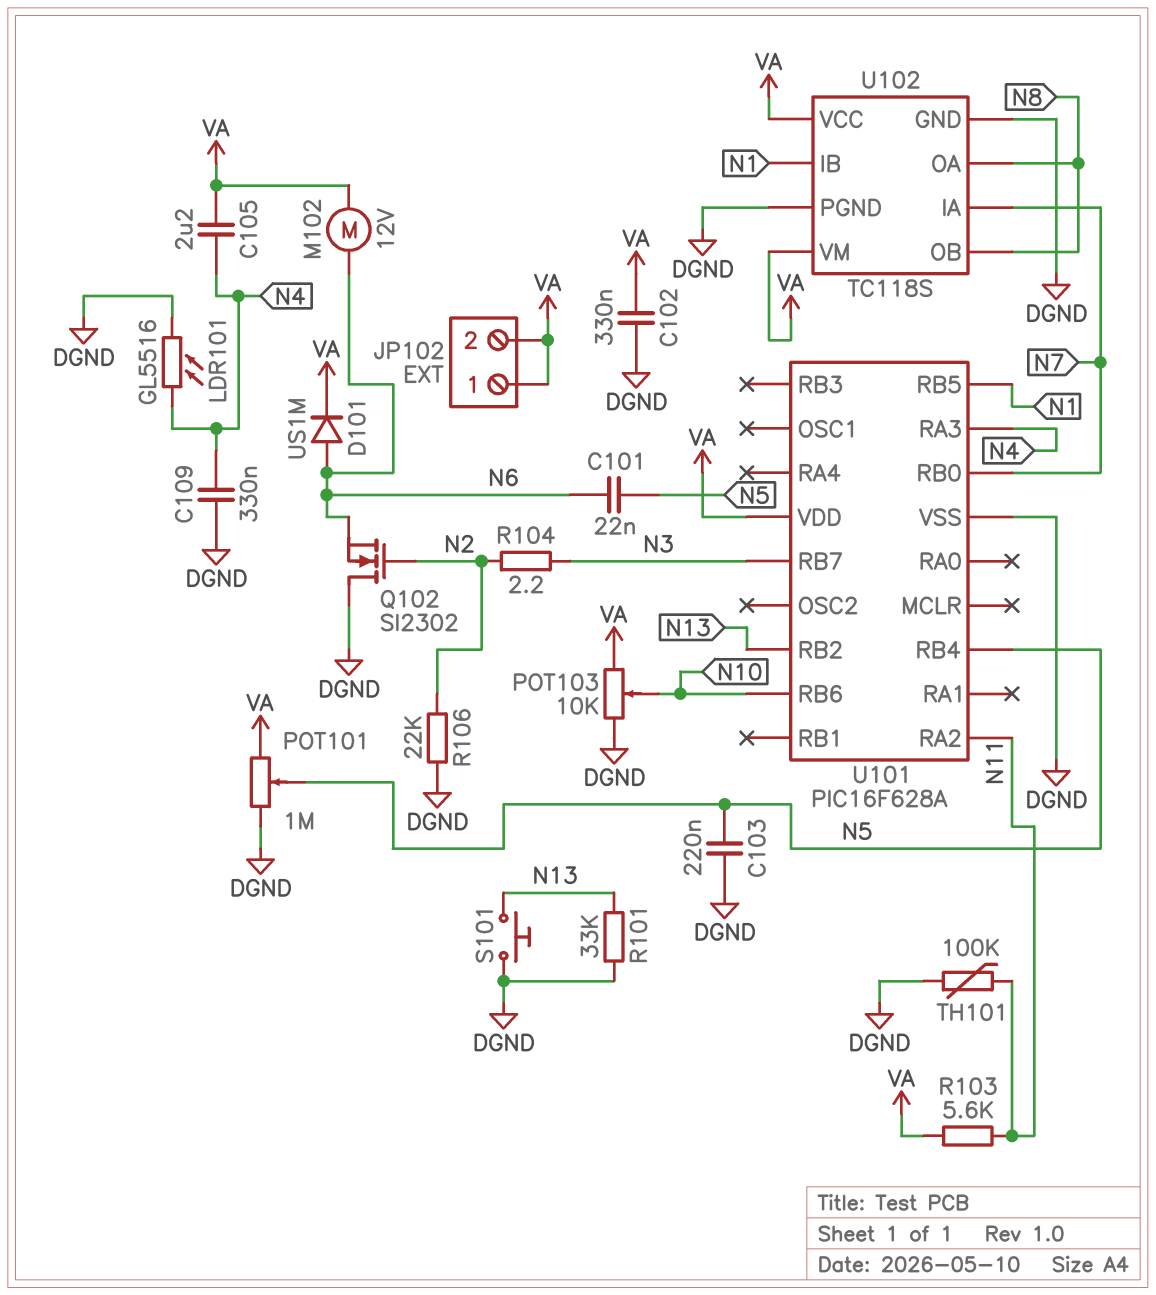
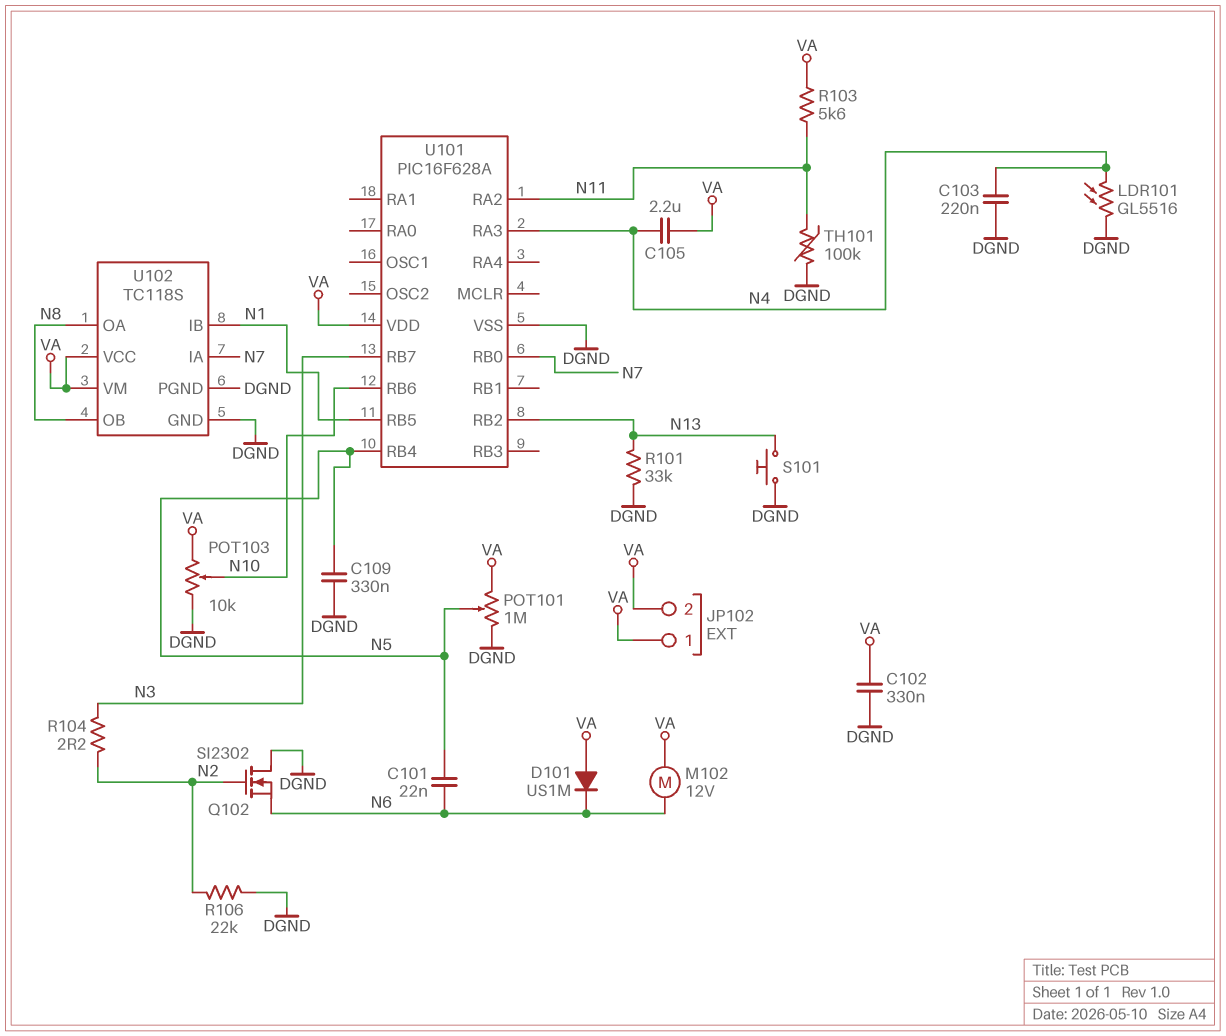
C103: 220nF (DGND, N5) -> 220nF (DGND, N4)
C109: 330nF (DGND, N4) -> 330nF (DGND, N5)
D101: diode US1M (A N6, K VA) -> diode US1M (A VA, K N6)

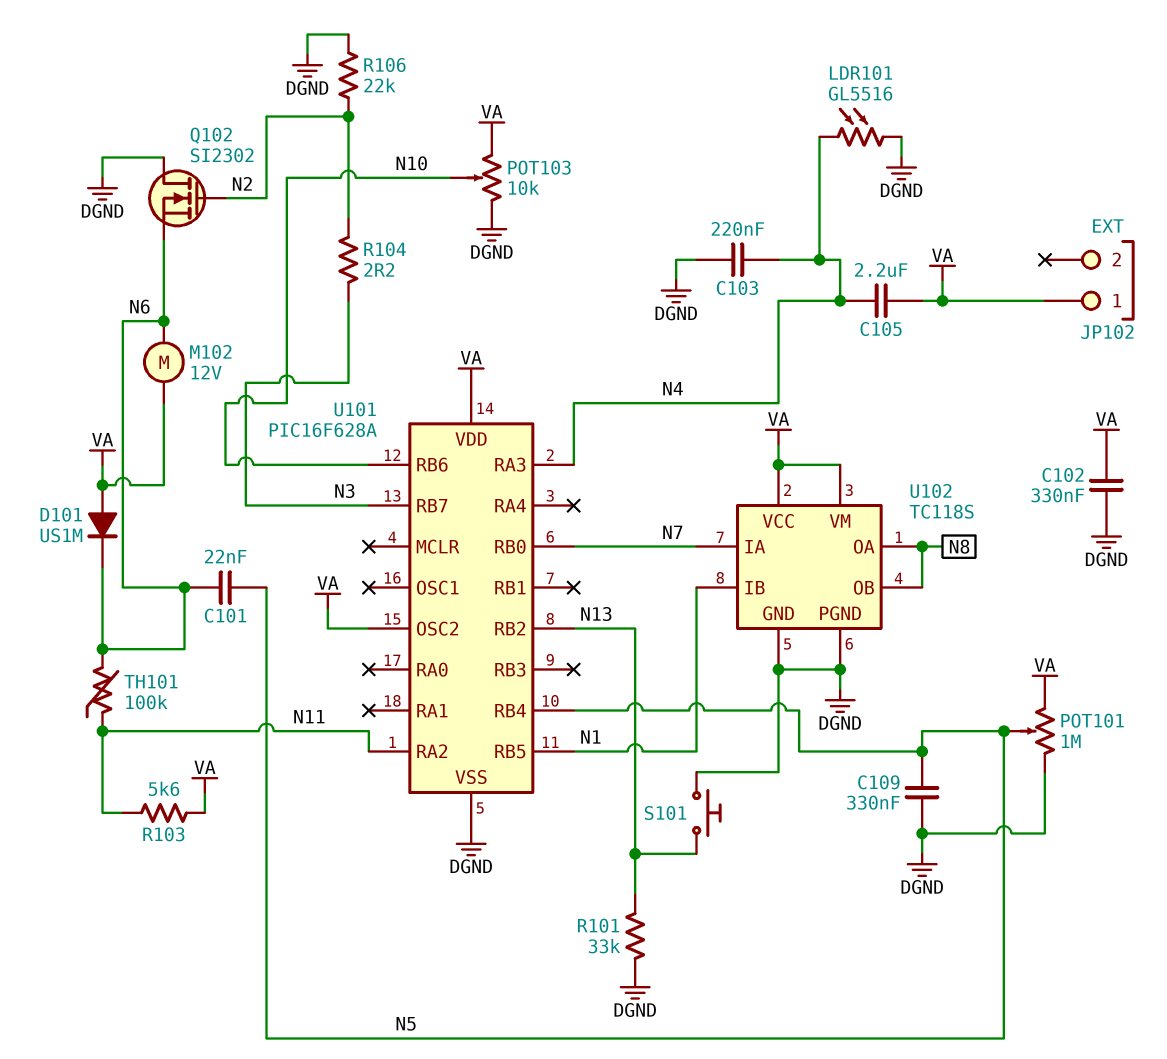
JP102 pin 2: VA -> none
TH101: 100k (DGND, N11) -> 100k (N6, N11)
U101 pin OSC2: none -> VA

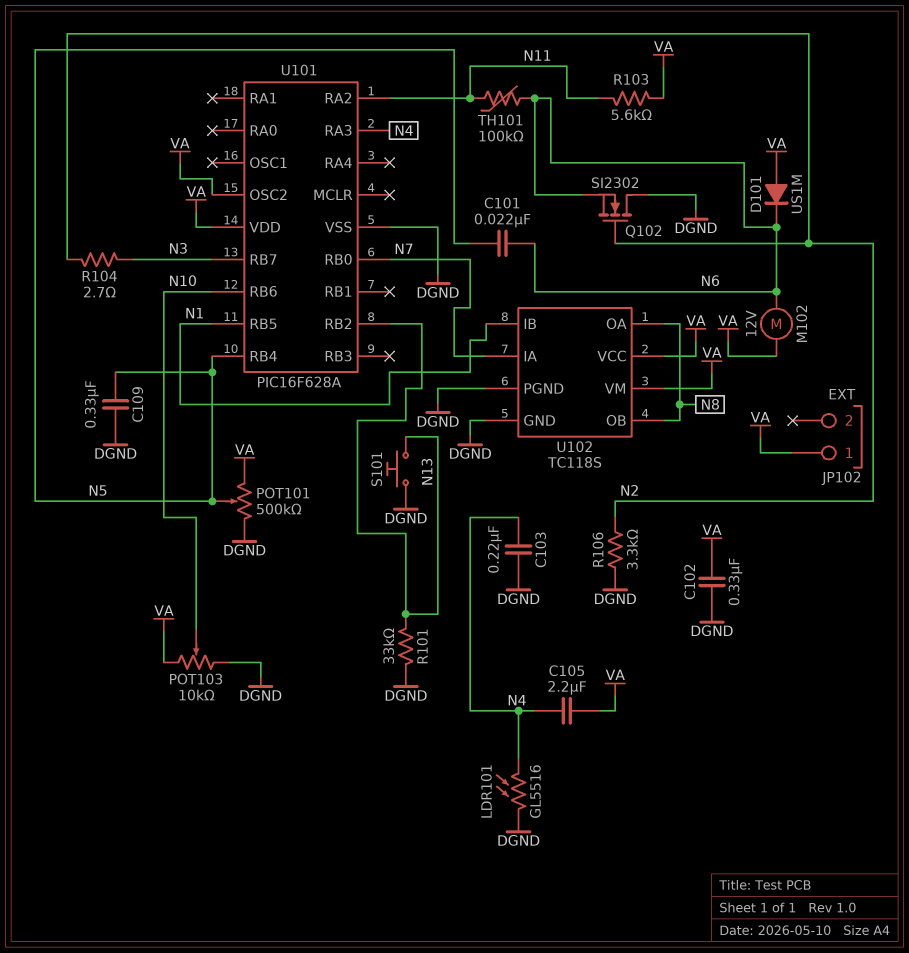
POT101: 1M (DGND, VA, wiper N5) -> 500k (DGND, VA, wiper N5)
R104: 2.2 (N2, N3) -> 2.7 (N2, N3)
R106: 22k (DGND, N2) -> 3.3k (DGND, N2)

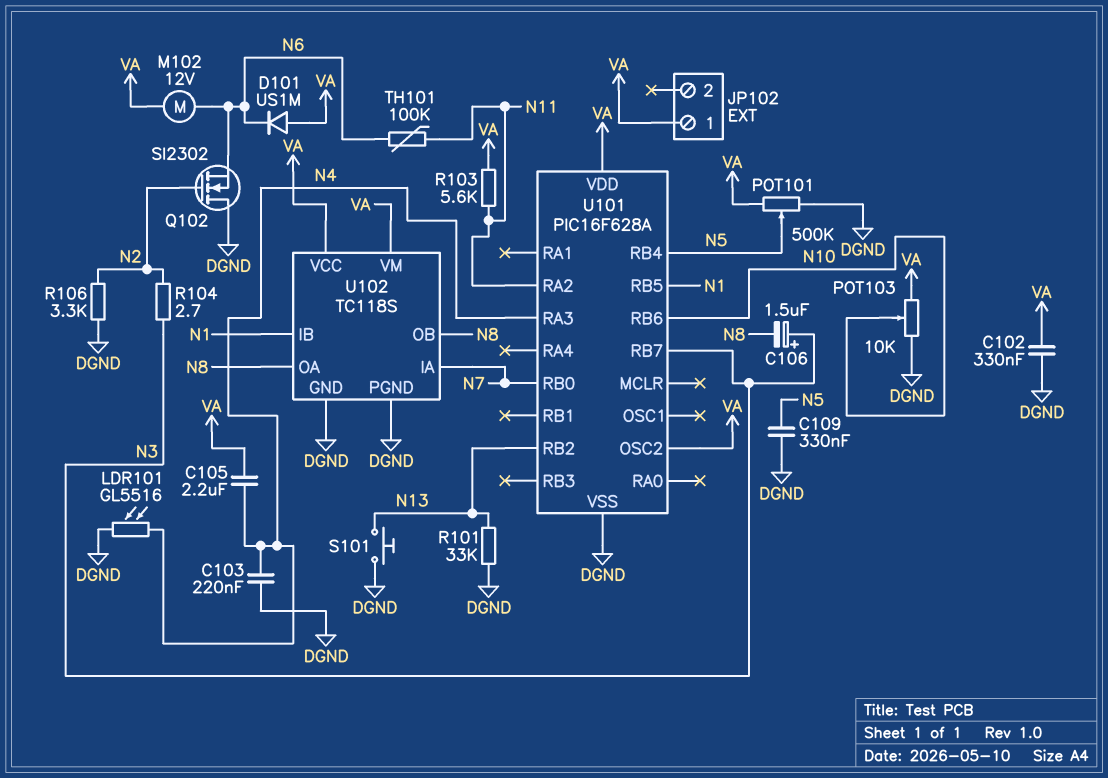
C101: 22nF (N5, N6) -> none
C106: none -> 1.5uF (plus N3, minus N8)

